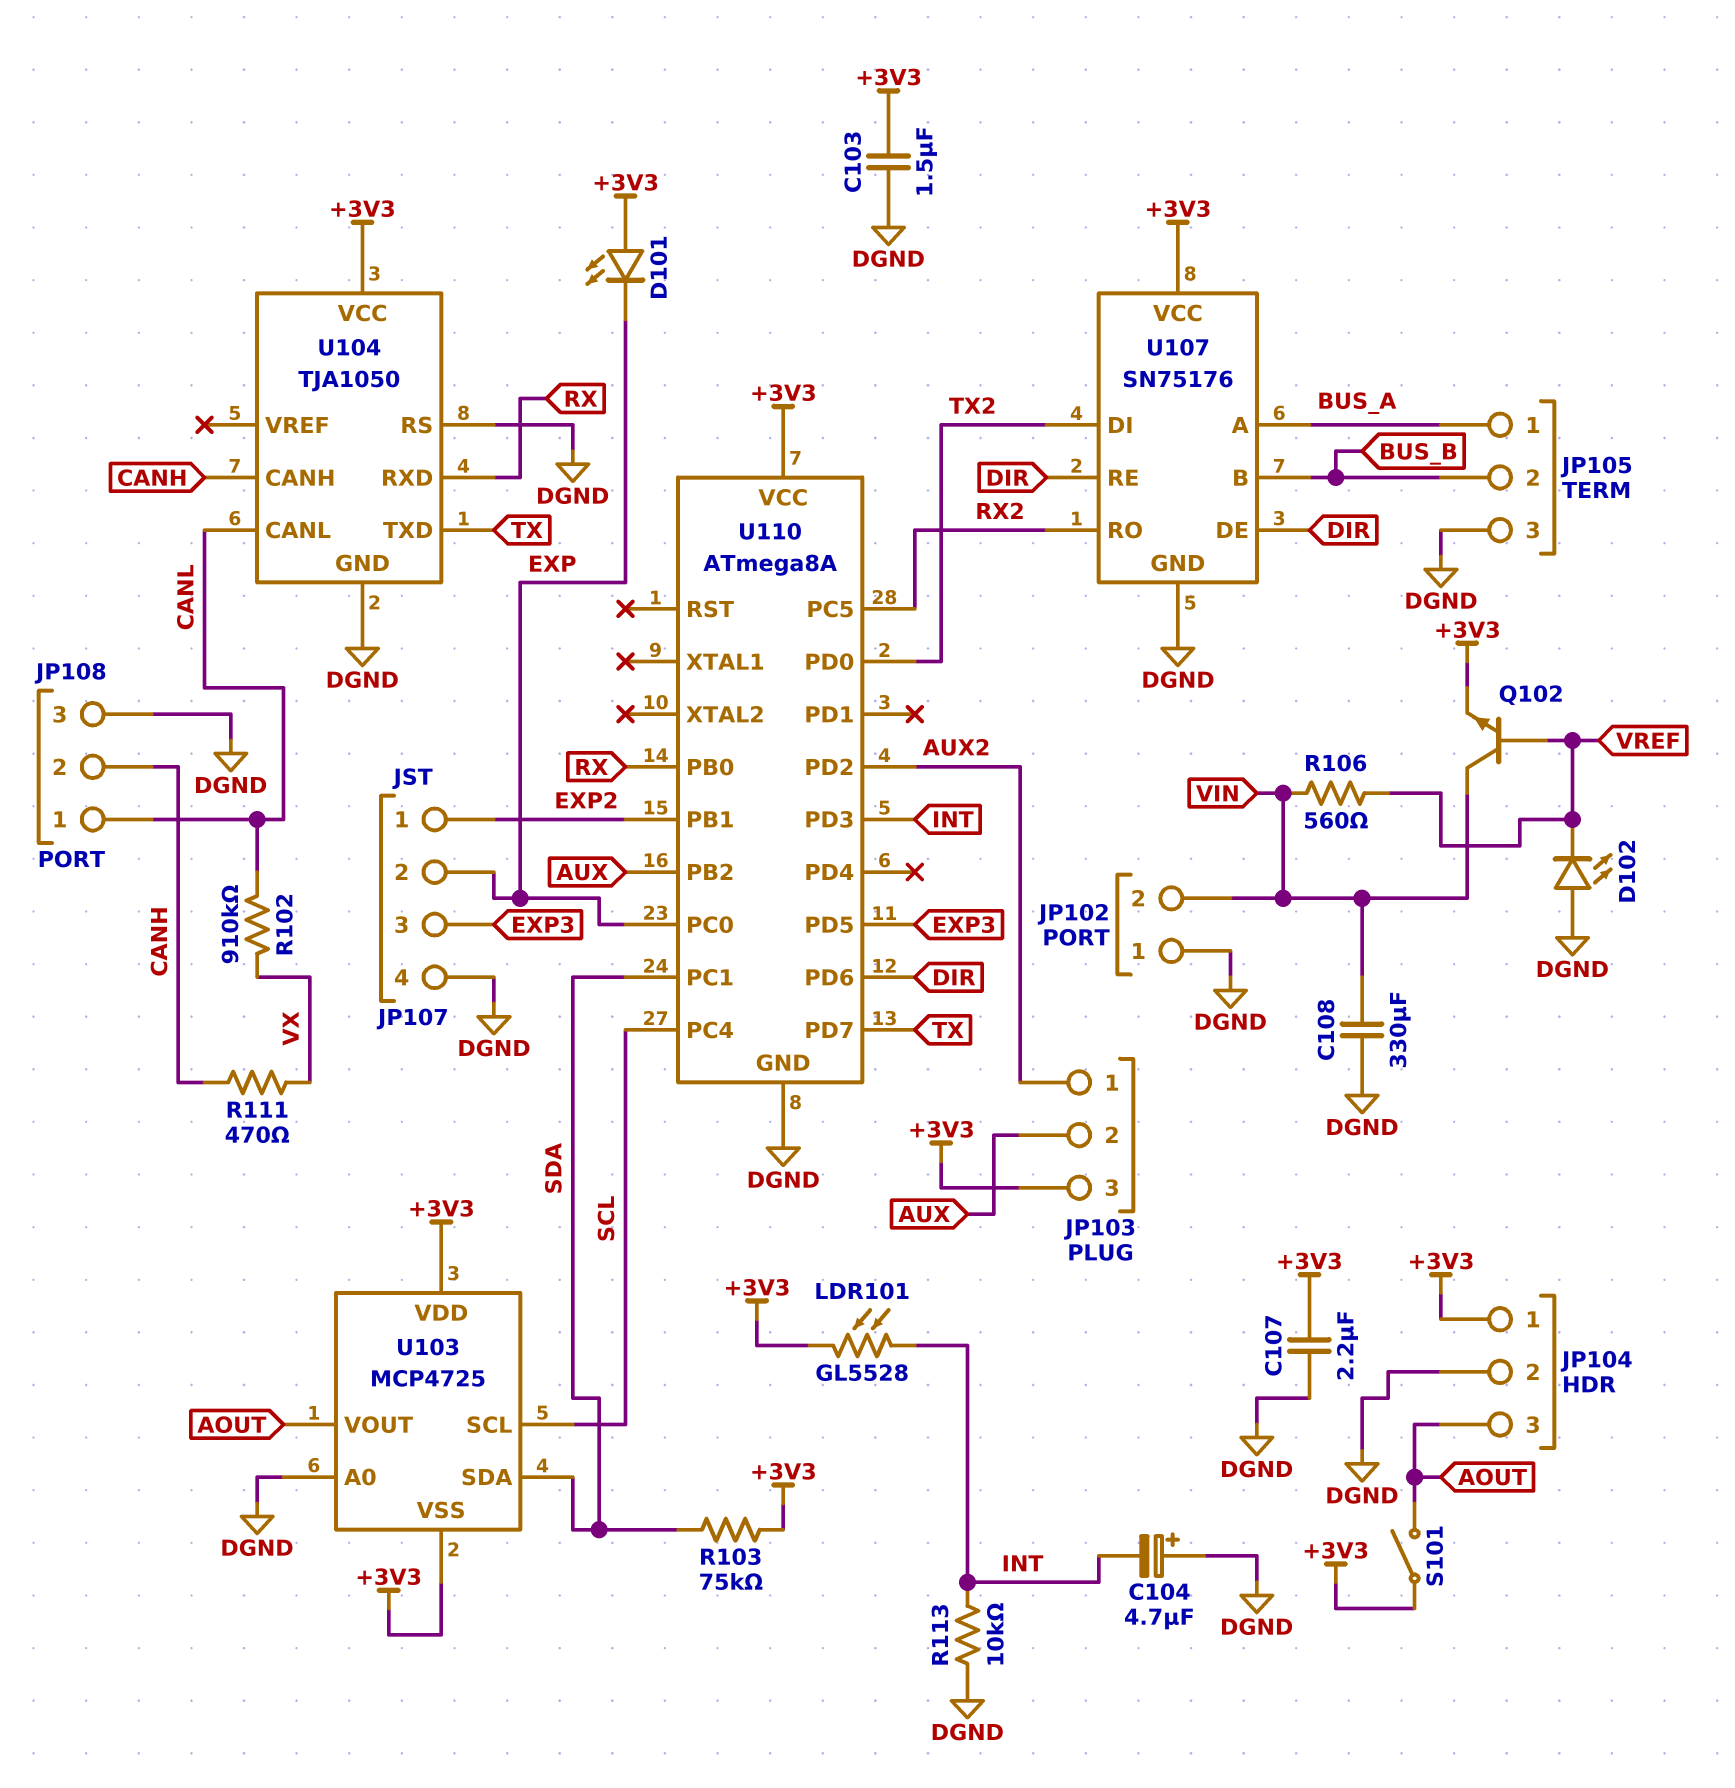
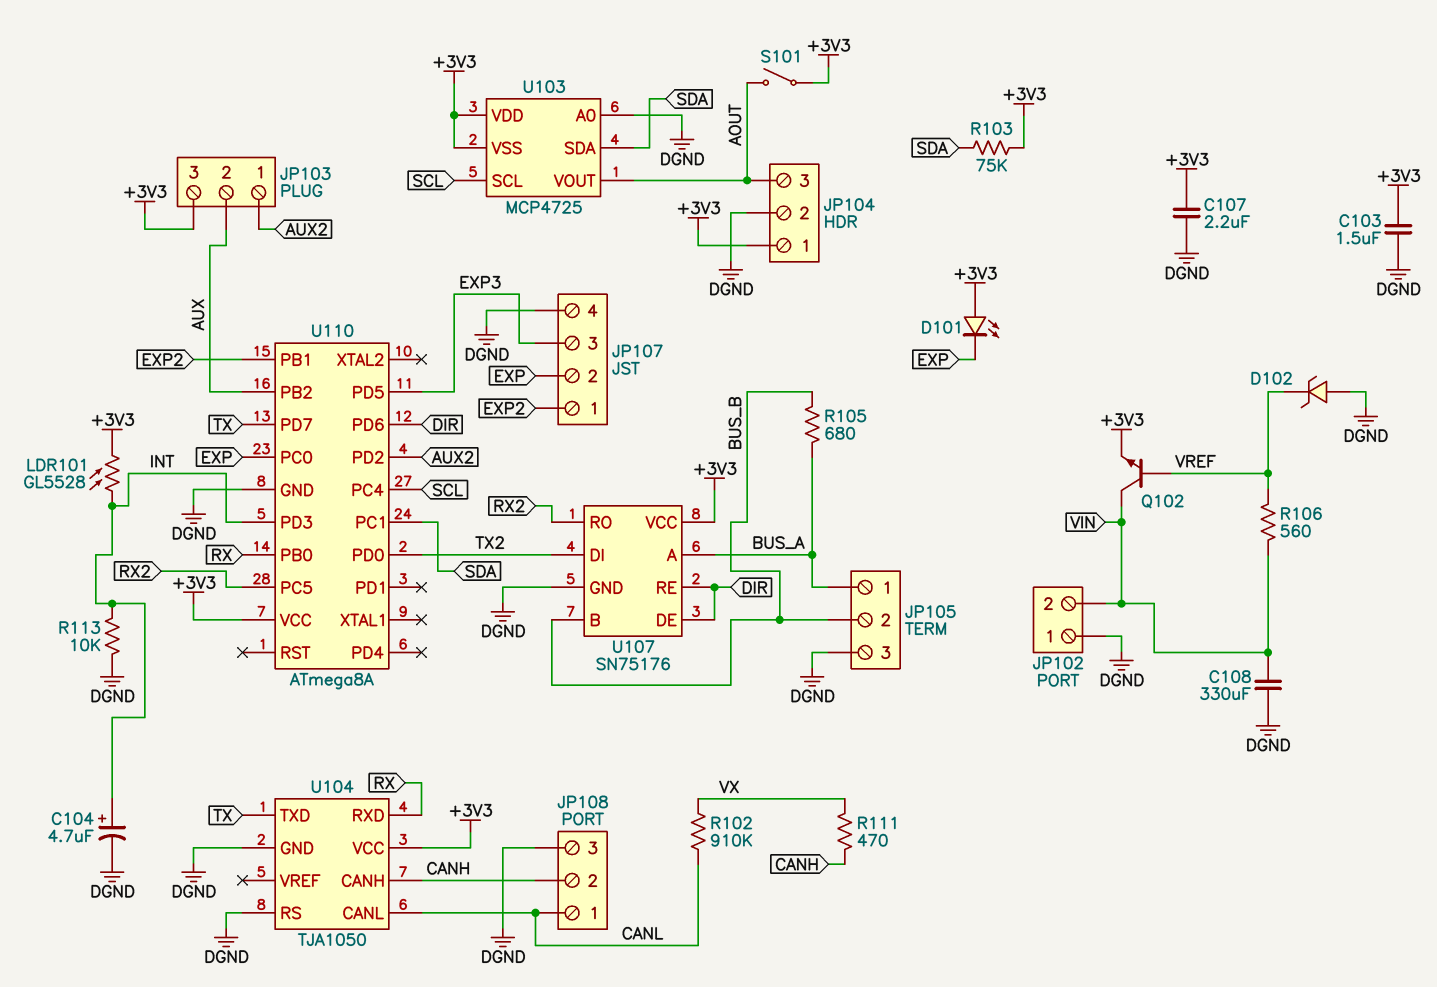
C104: 4.7uF (plus DGND, minus INT) -> 4.7uF (plus INT, minus DGND)
D102: LED (A DGND, K VREF) -> zener (A DGND, K VREF)
R105: none -> 680 (BUS_A, BUS_B)

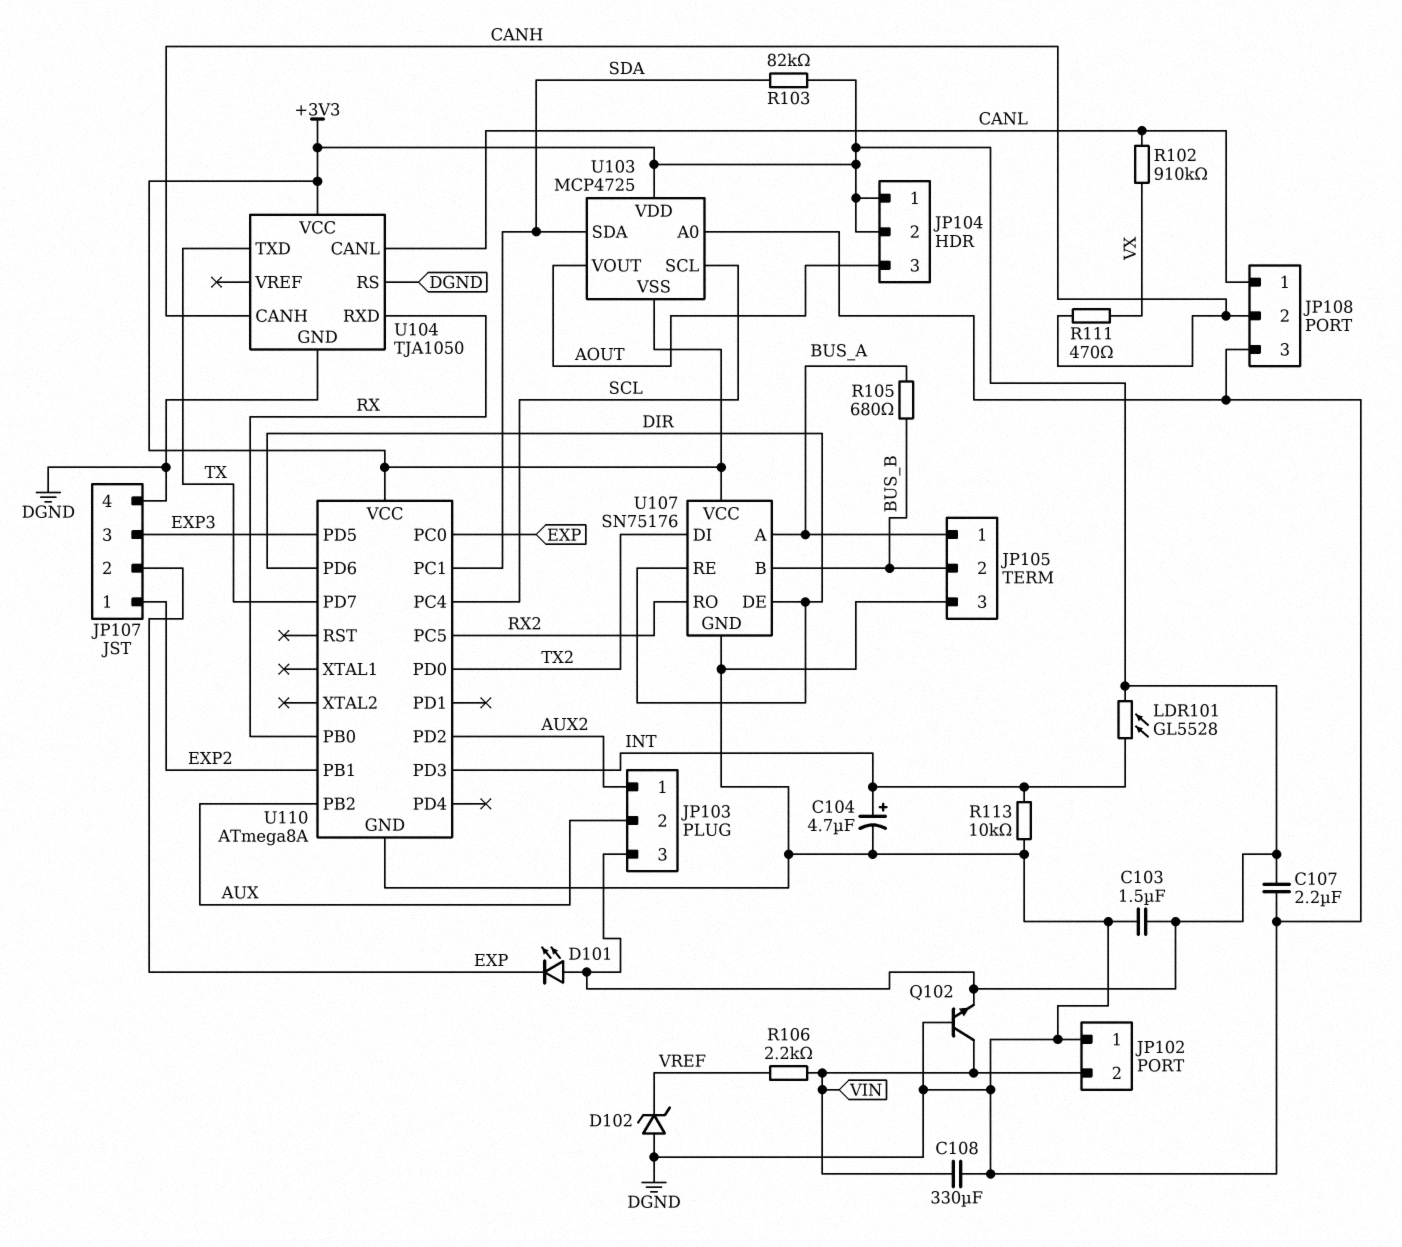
JP104 pin 2: DGND -> +3V3
Q102: NPN (B VREF, C VIN, E +3V3) -> NPN (B DGND, C VIN, E +3V3)
R103: 75k (+3V3, SDA) -> 82k (+3V3, SDA)
R106: 560 (VIN, VREF) -> 2.2k (VIN, VREF)
S101: switch (+3V3, AOUT) -> none

